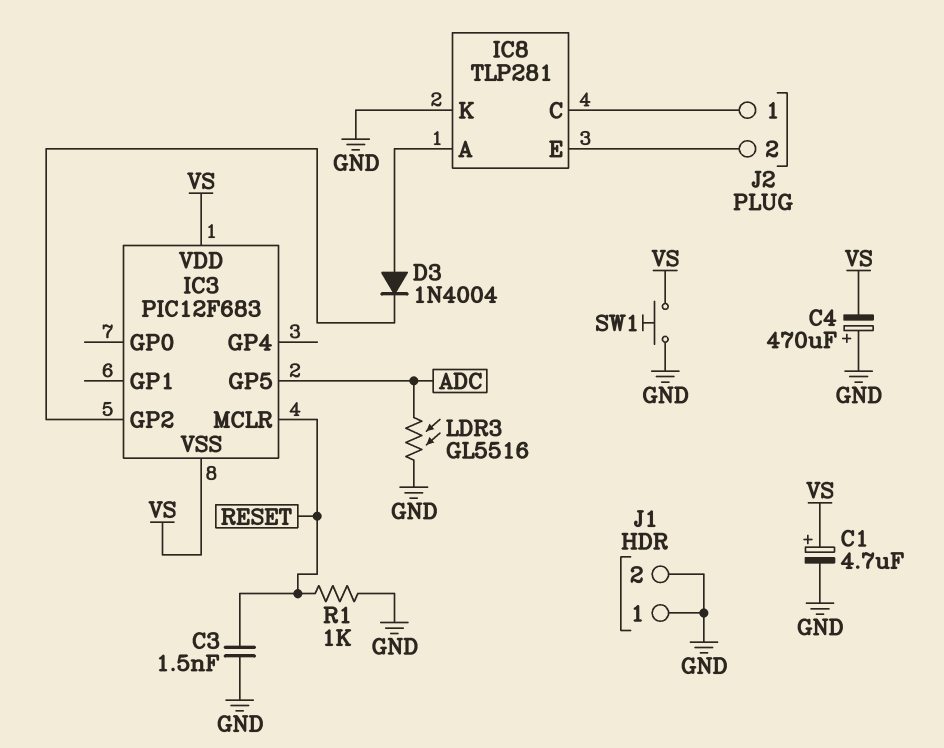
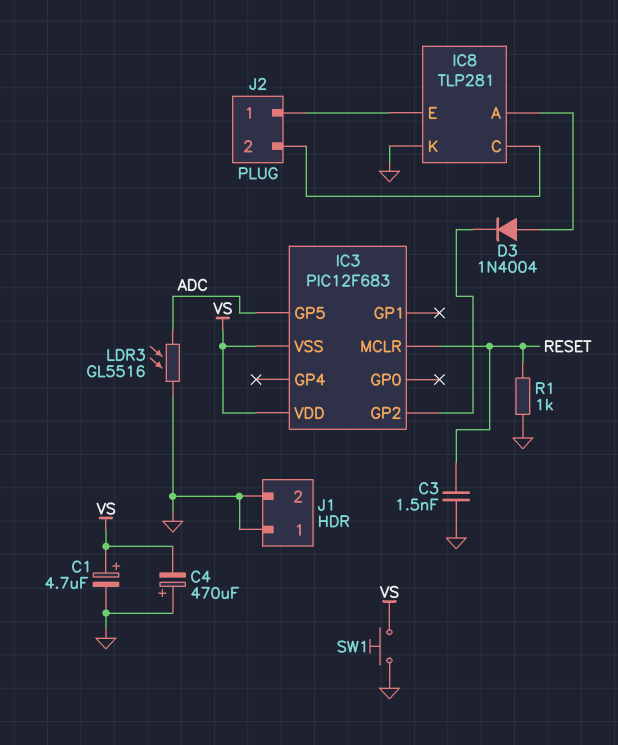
J2 pin 1: IC8/C -> IC8/E
J2 pin 2: IC8/E -> IC8/C

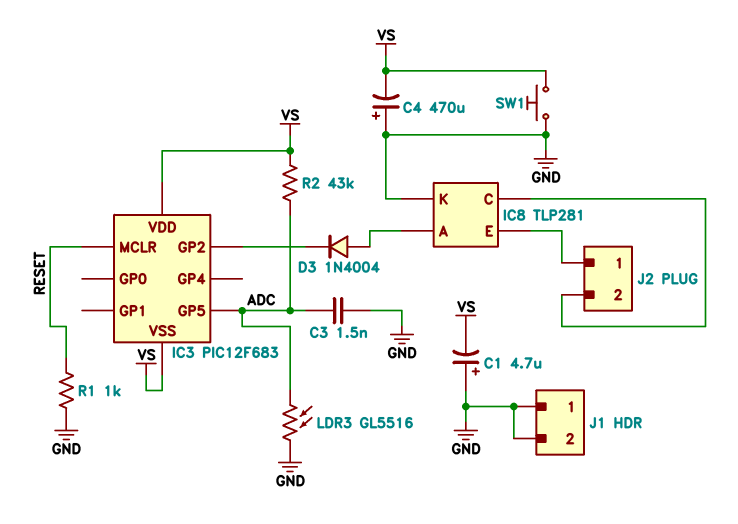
C1: 4.7uF (plus VS, minus GND) -> 4.7uF (plus GND, minus VS)
C3: 1.5nF (GND, RESET) -> 1.5nF (ADC, GND)
R2: none -> 43k (ADC, VS)

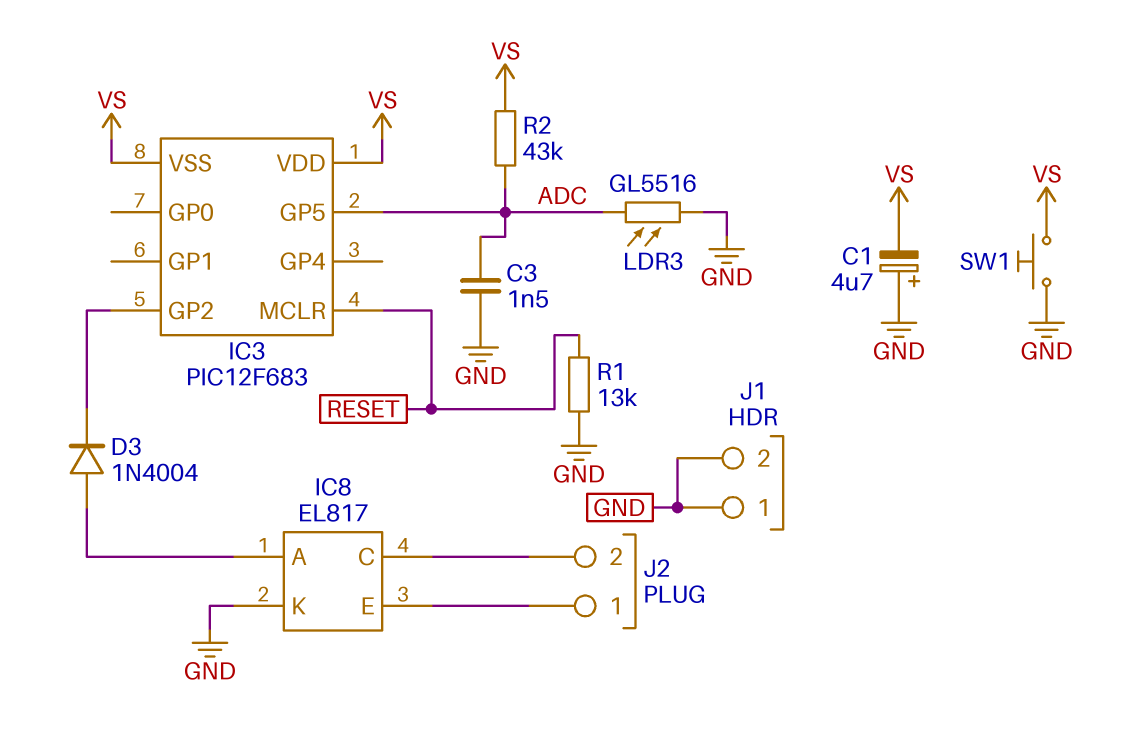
C4: 470uF (plus GND, minus VS) -> none
IC8: TLP281 -> EL817
R1: 1k (GND, RESET) -> 13k (GND, RESET)

